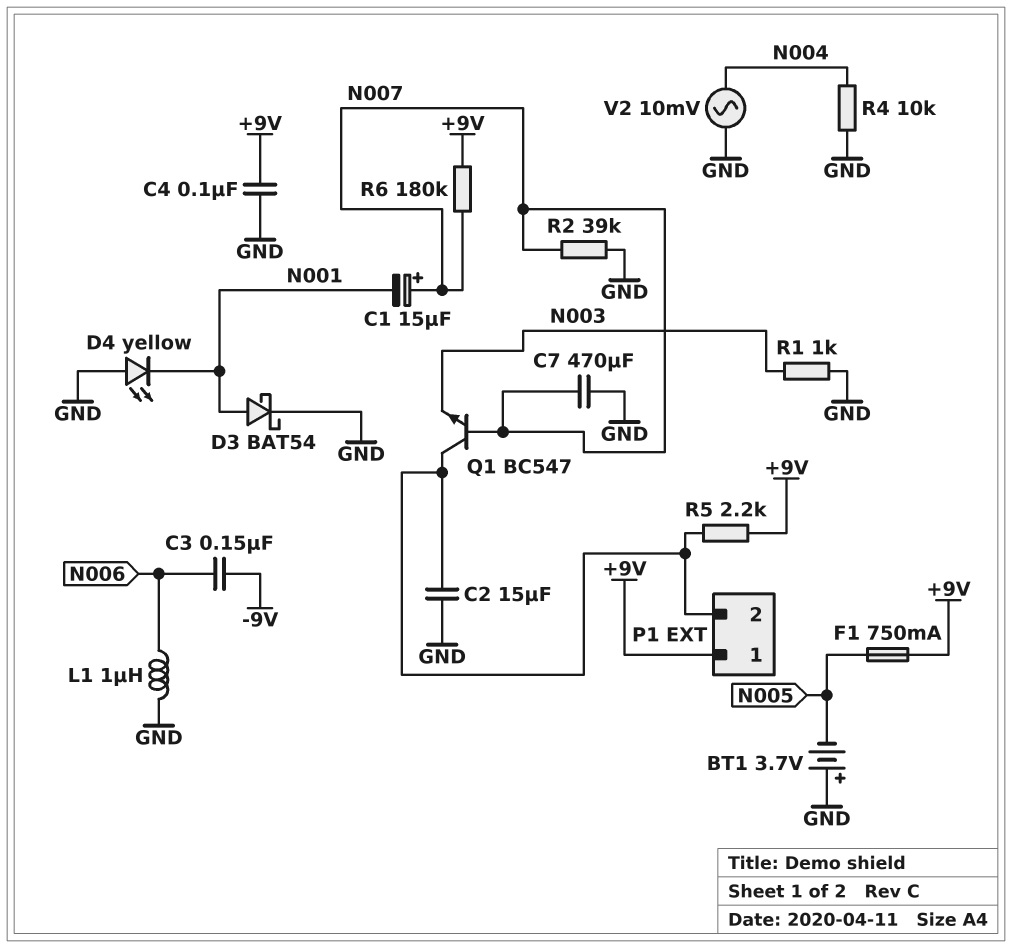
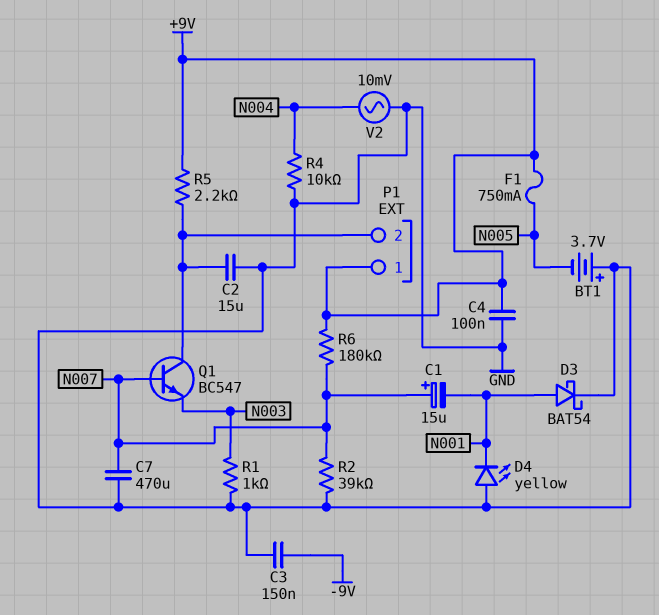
C3: 150nF (-9V, N006) -> 150nF (-9V, GND)
L1: 1uH (GND, N006) -> none

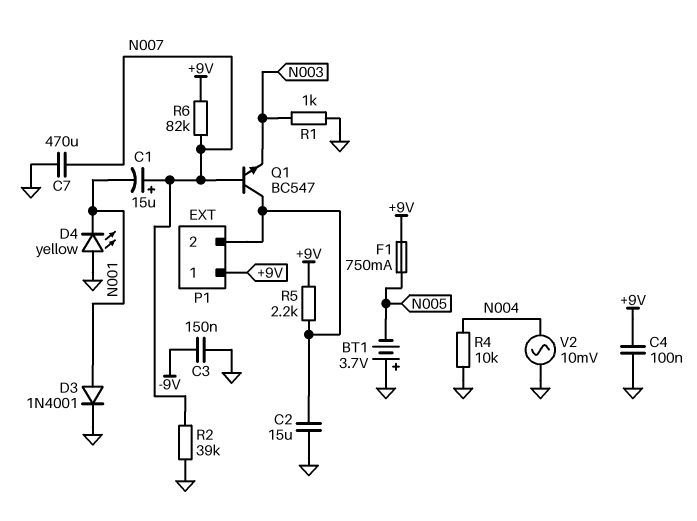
D3: schottky BAT54 (A N001, K GND) -> diode 1N4001 (A N001, K GND)
R6: 180k (+9V, N007) -> 82k (+9V, N007)

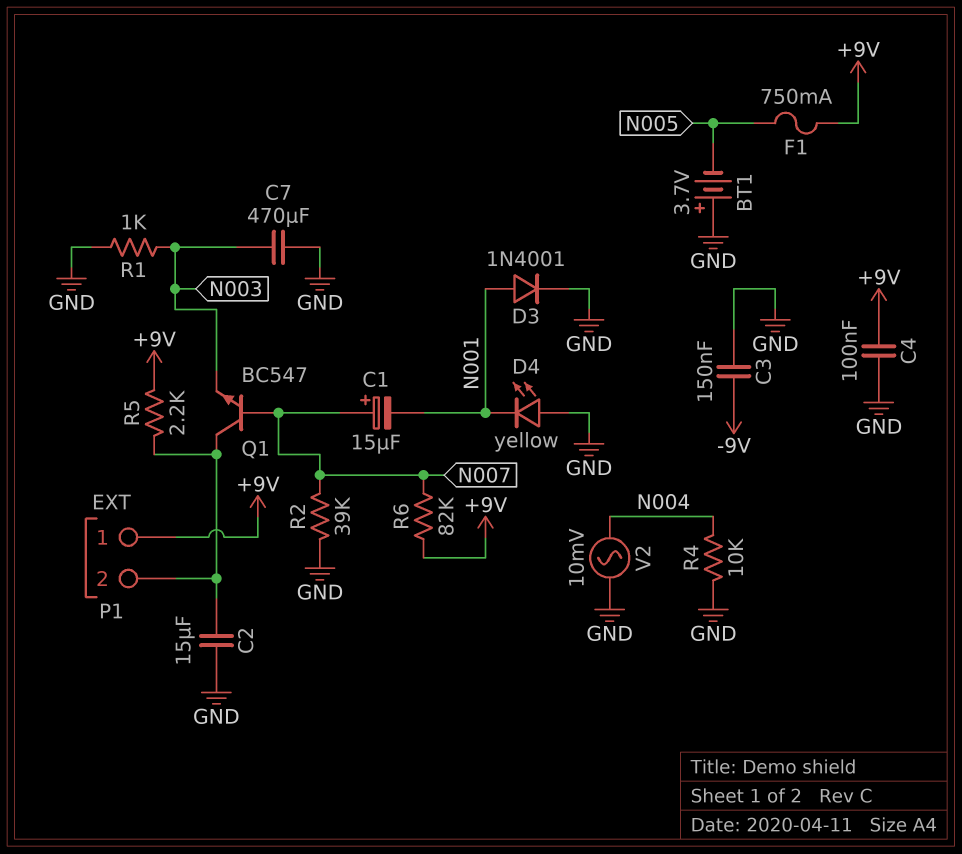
C7: 470uF (GND, N007) -> 470uF (GND, N003)

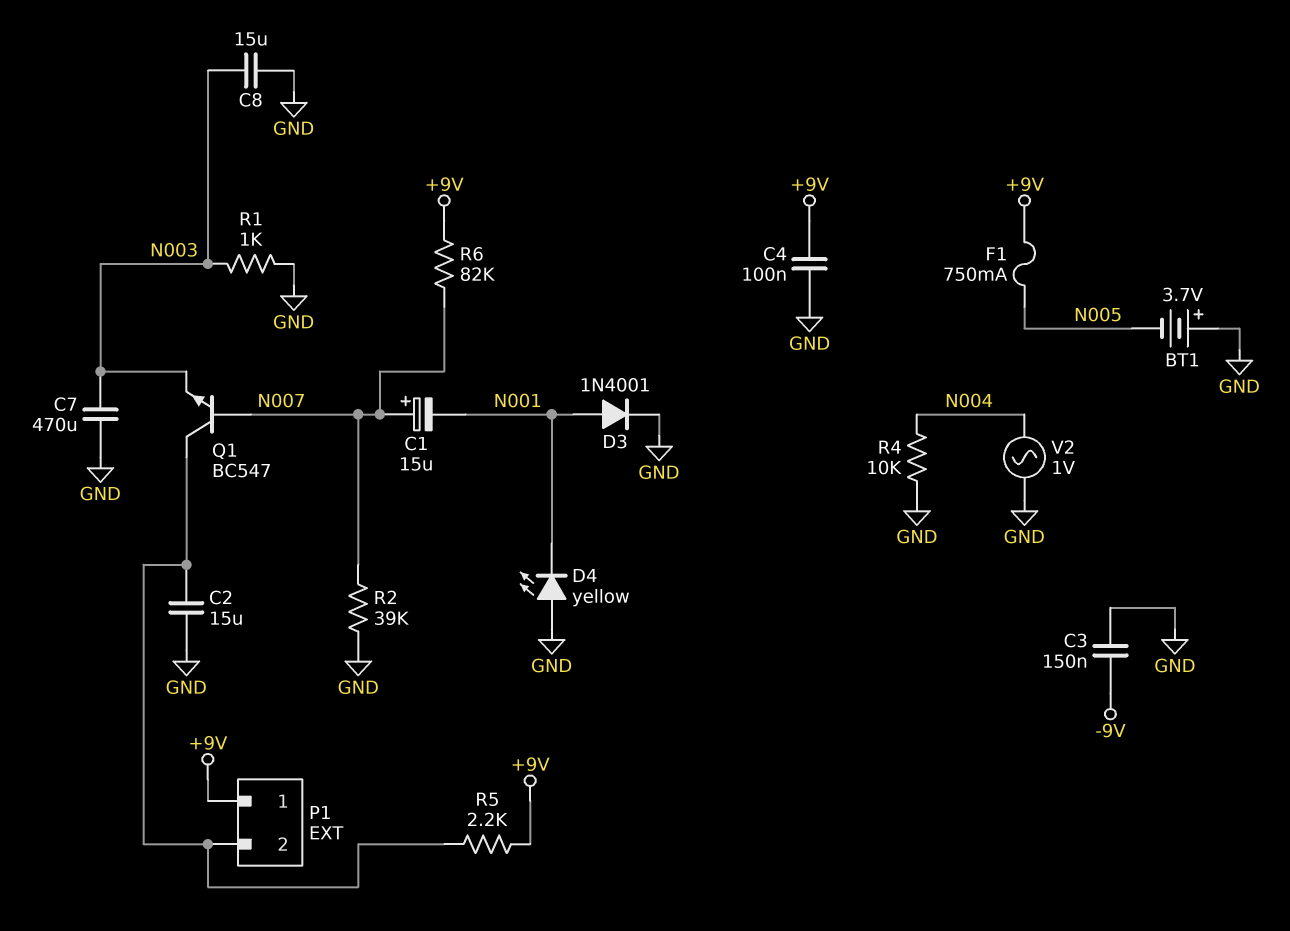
C8: none -> 15uF (GND, N003)
V2: AC 10mV (GND, N004) -> AC 1V (GND, N004)

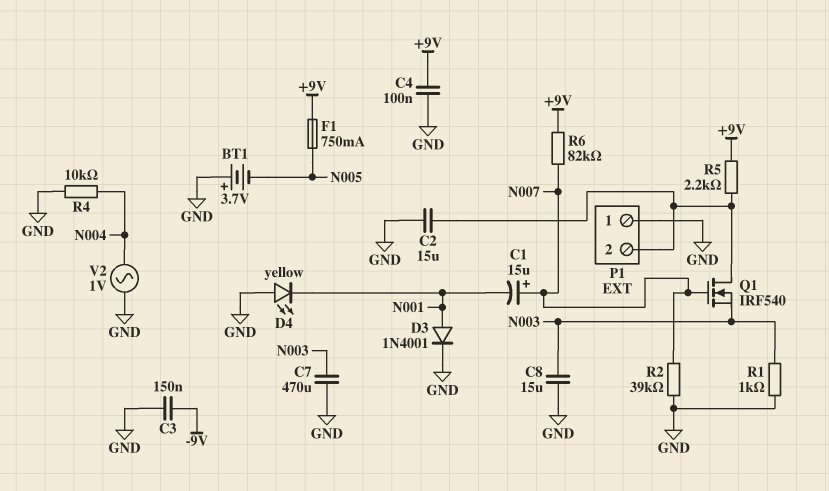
P1 pin 1: +9V -> GND
Q1: NPN BC547 (B N007, C P1/2, E N003) -> NMOS IRF540 (G N007, D P1/2, S N003)

